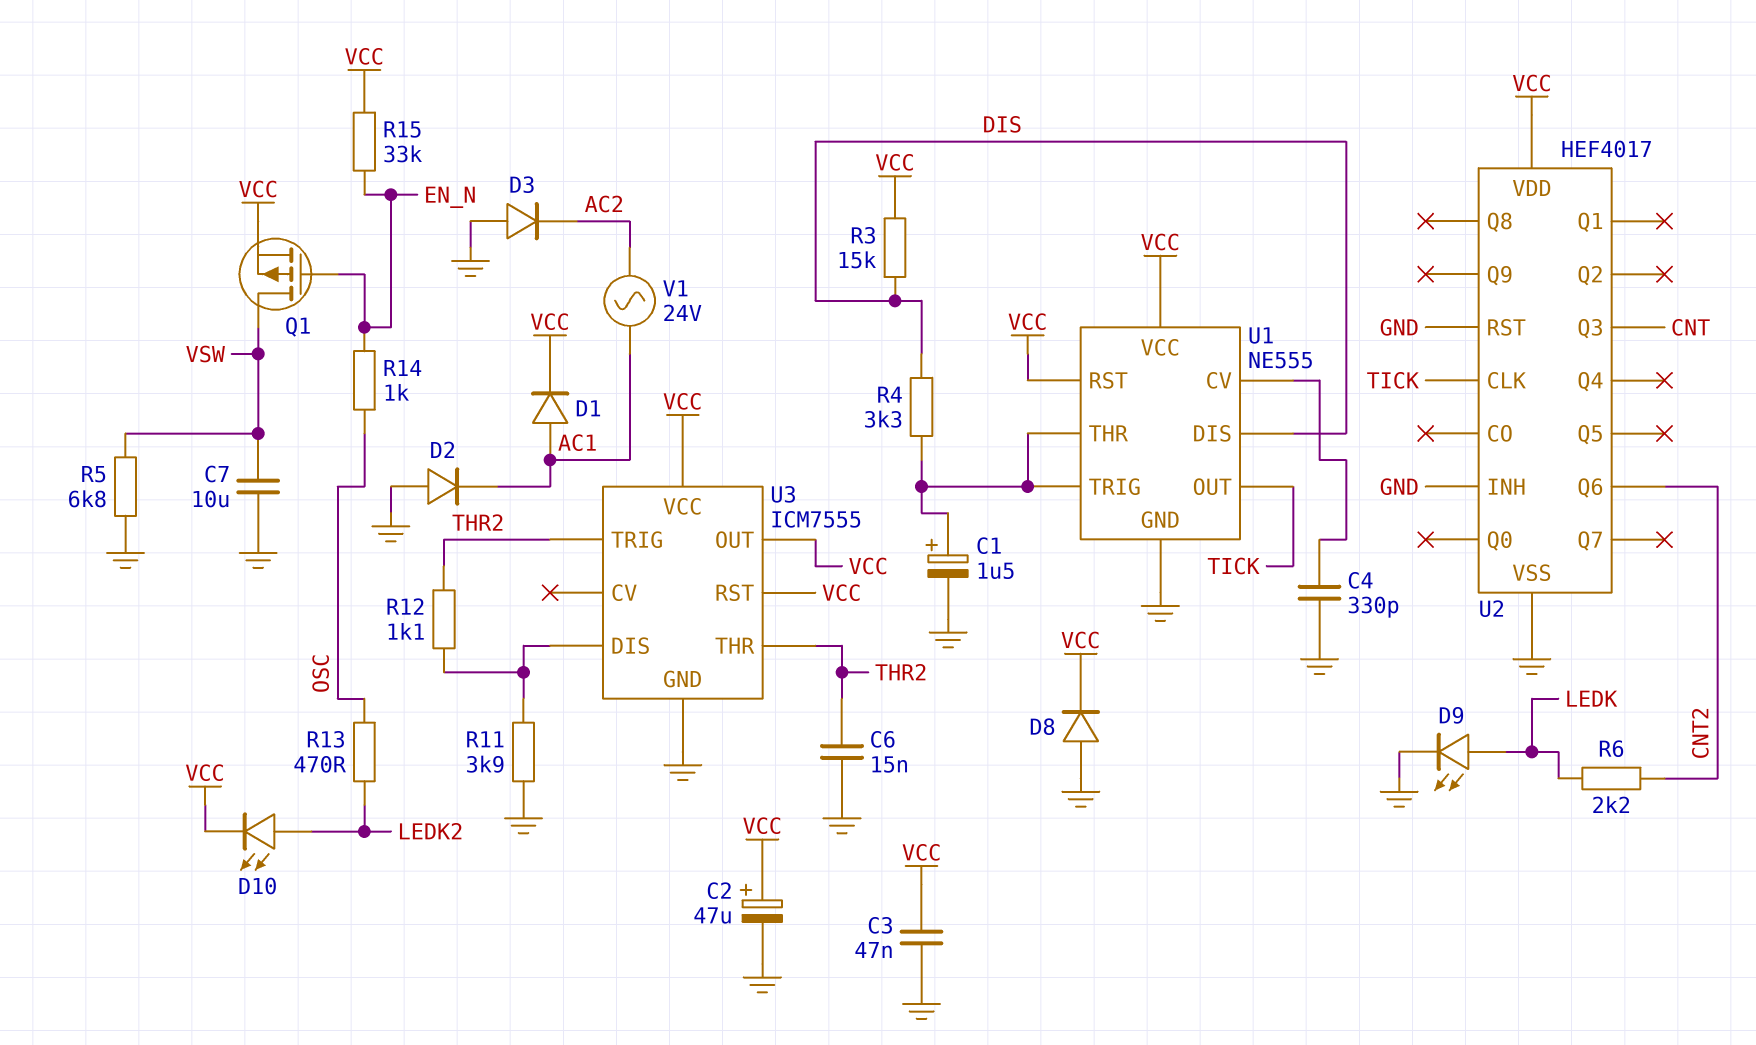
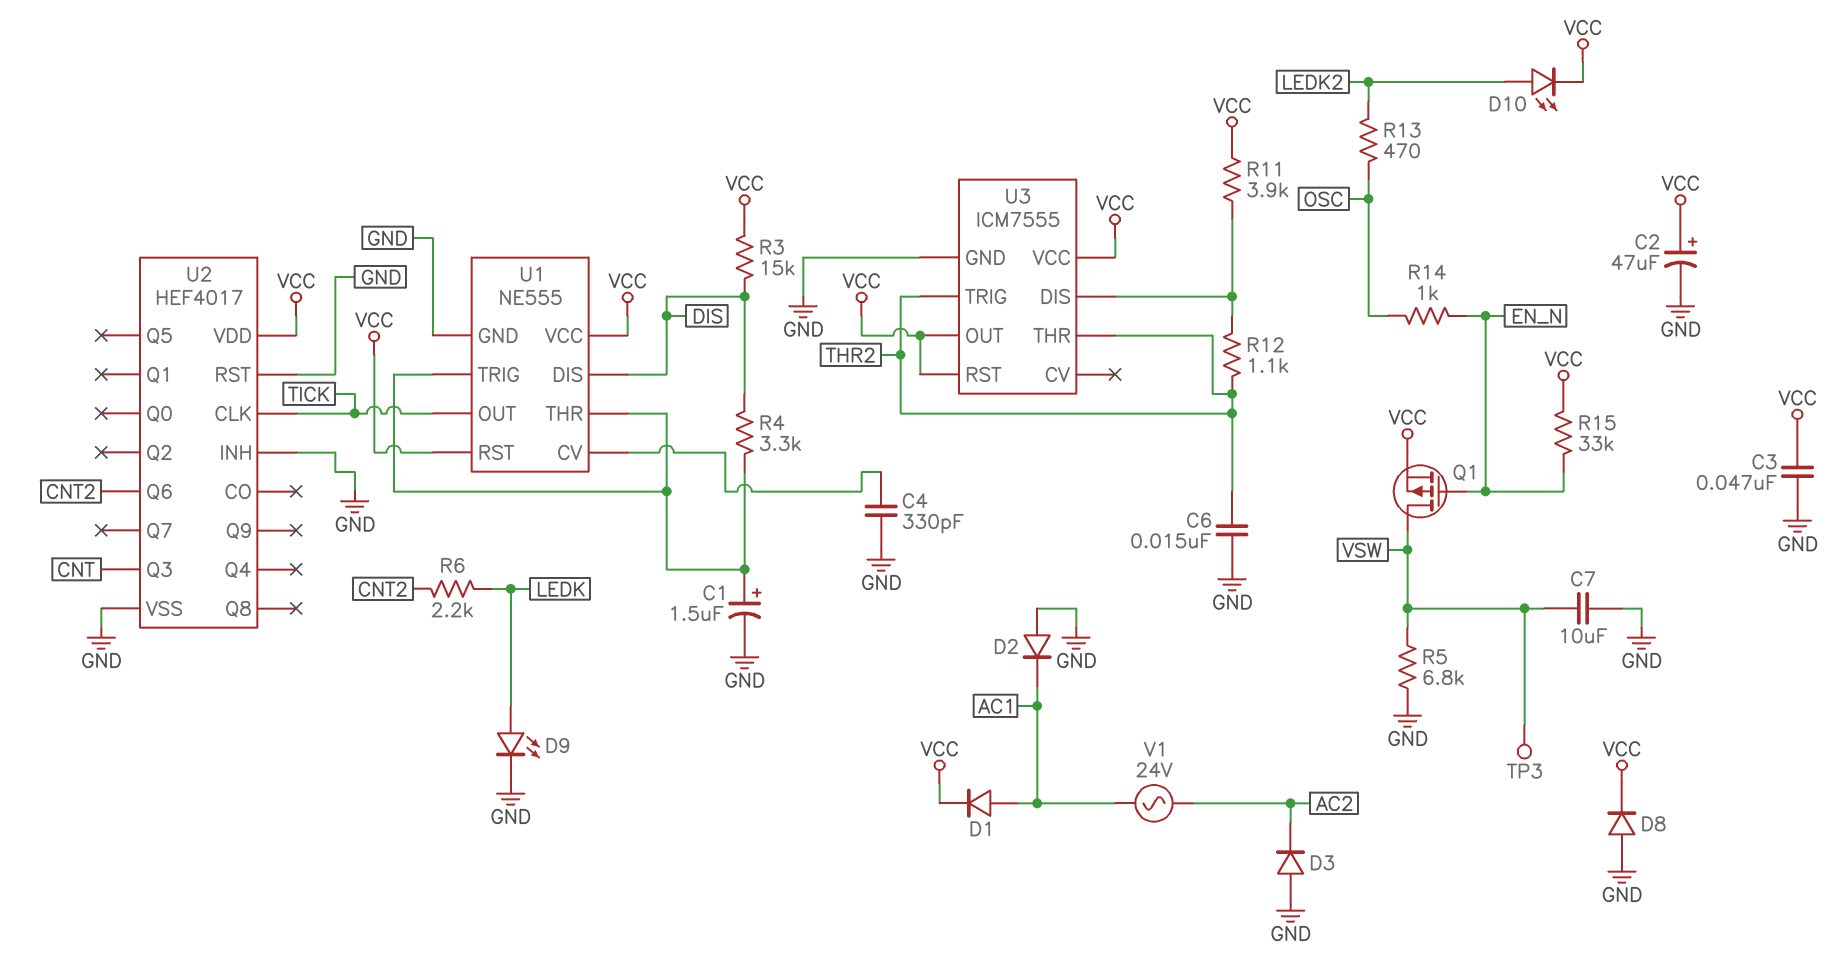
R11: 3.9k (GND, U3/DIS) -> 3.9k (U3/DIS, VCC)
TP3: none -> test point (VSW)

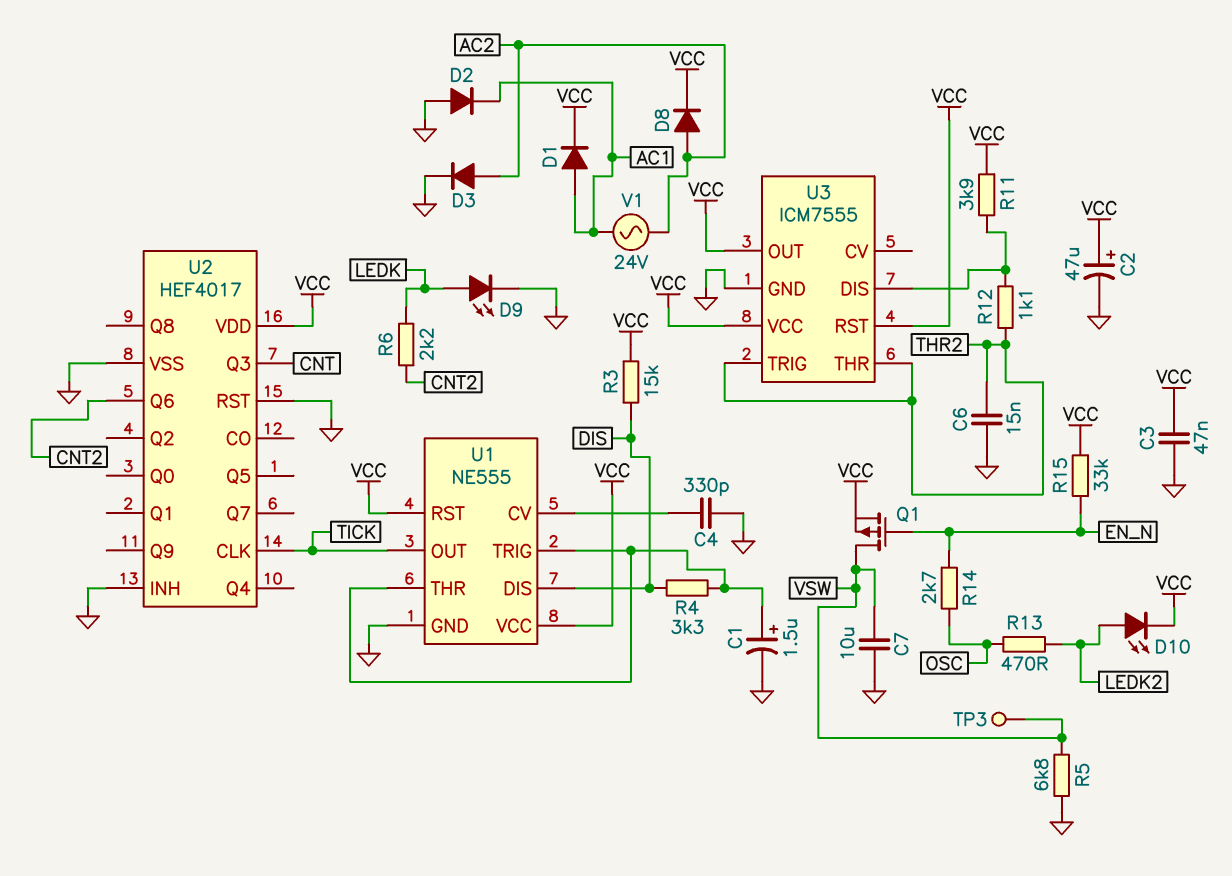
D3: diode (A GND, K AC2) -> diode (A AC2, K GND)
D8: diode (A GND, K VCC) -> diode (A AC2, K VCC)
R14: 1k (EN_N, OSC) -> 2.7k (EN_N, OSC)

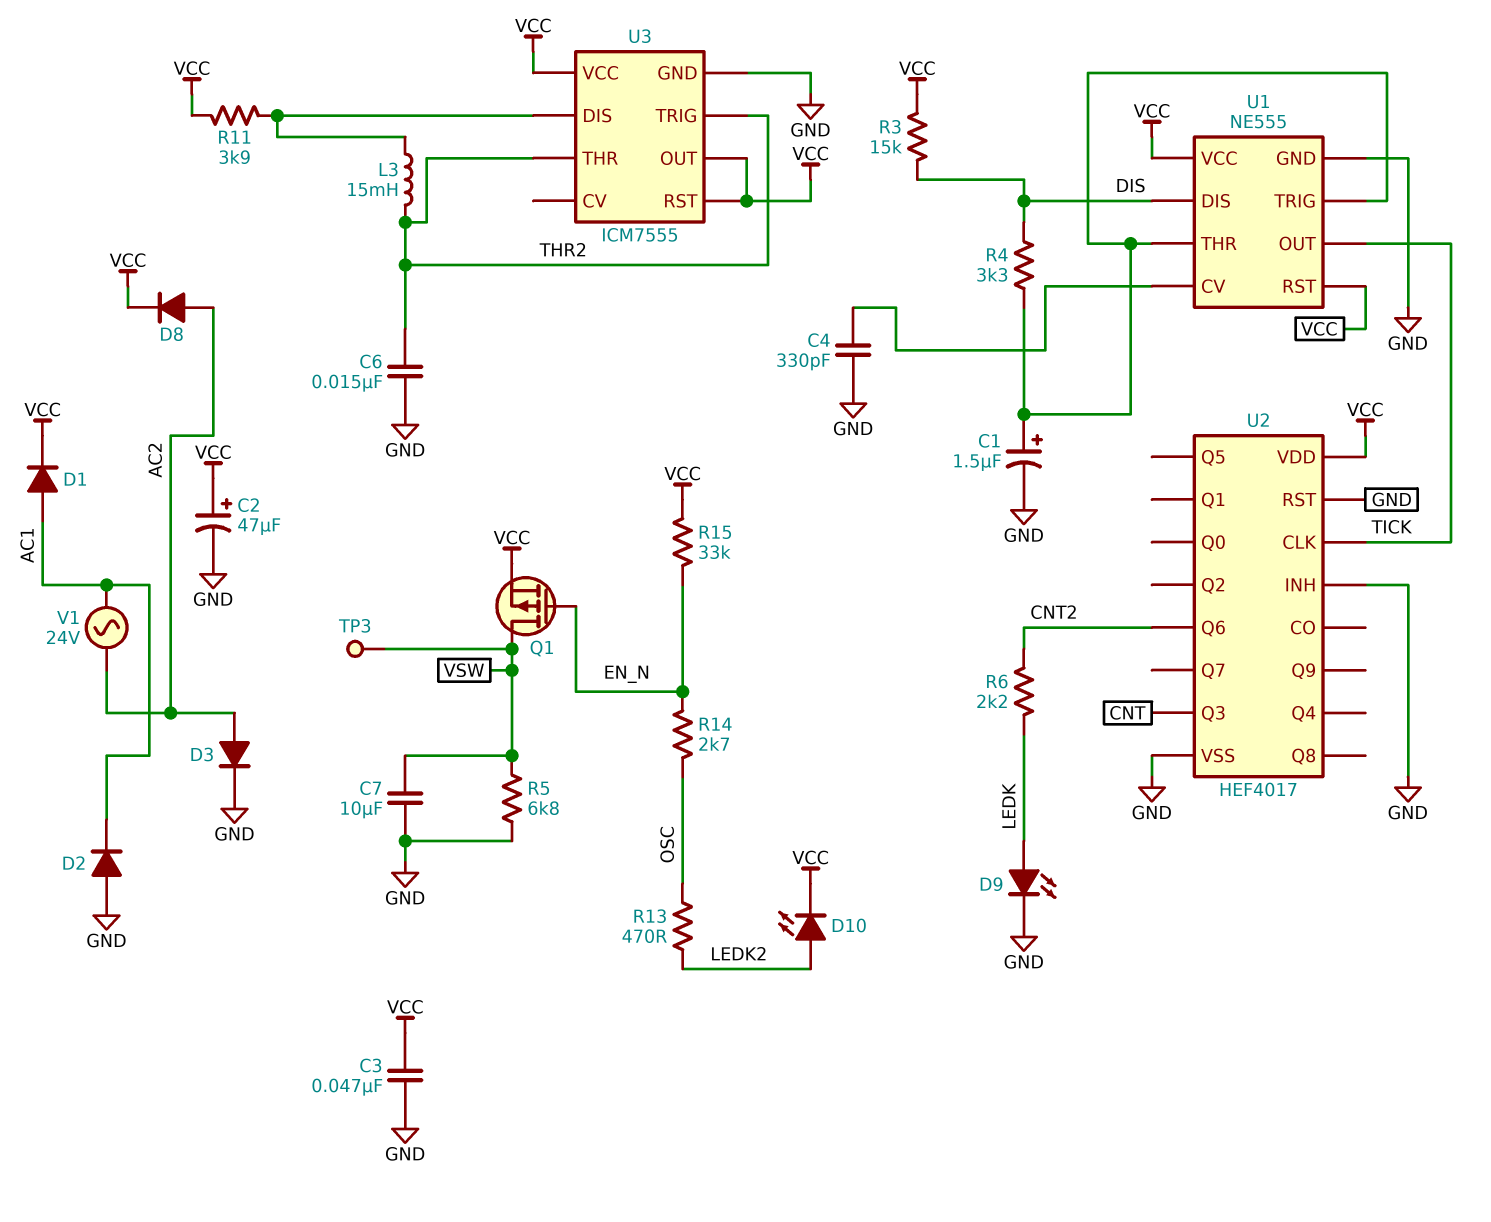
L3: none -> 15mH (THR2, U3/DIS)
R12: 1.1k (THR2, U3/DIS) -> none

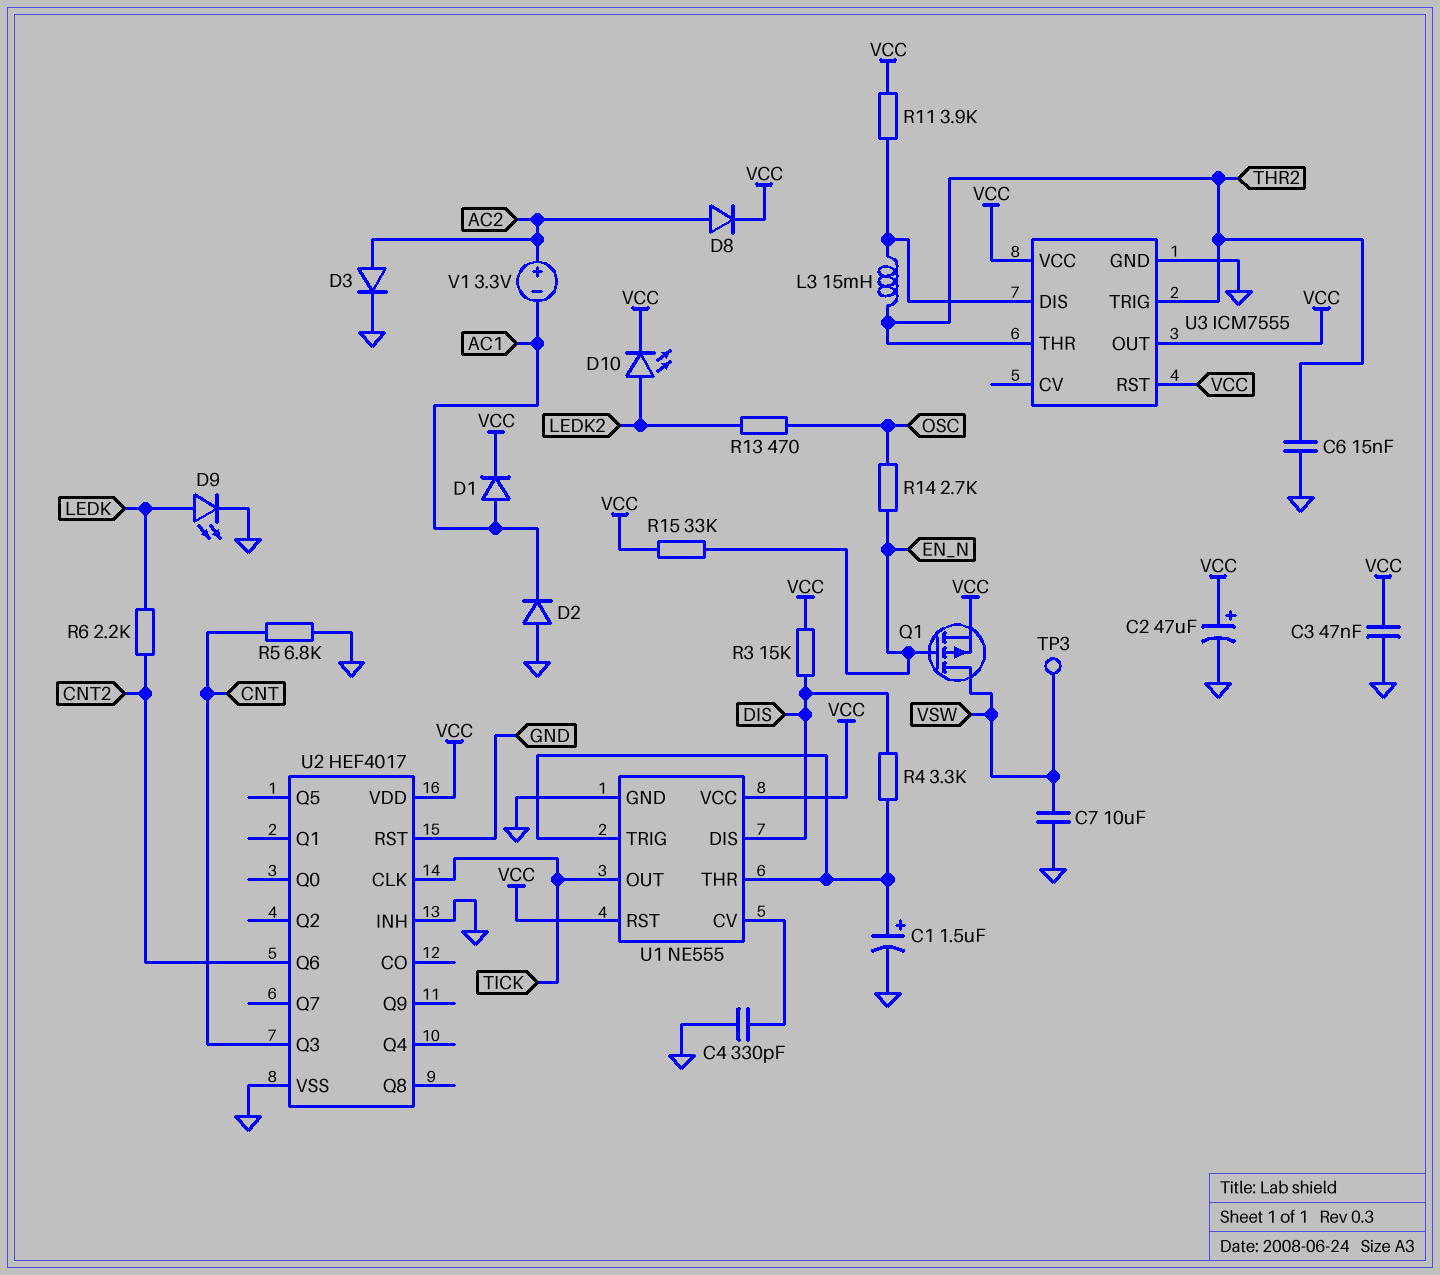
R5: 6.8k (GND, VSW) -> 6.8k (CNT, GND)
V1: AC 24V (AC1, AC2) -> 3.3V (plus AC2, minus AC1)

